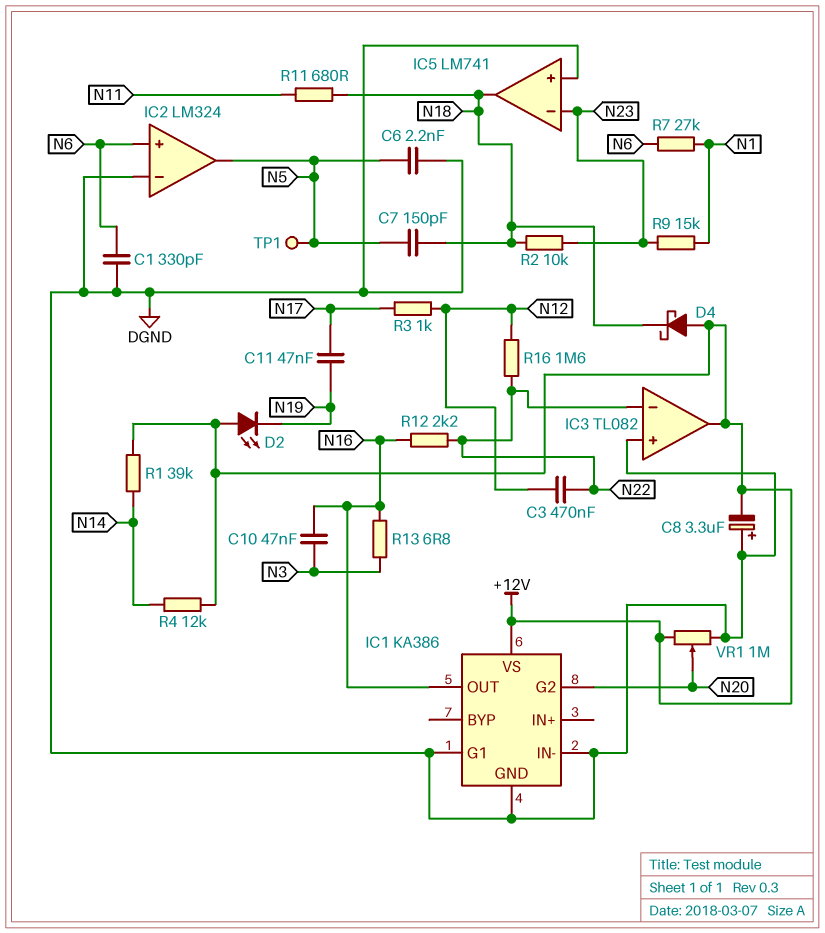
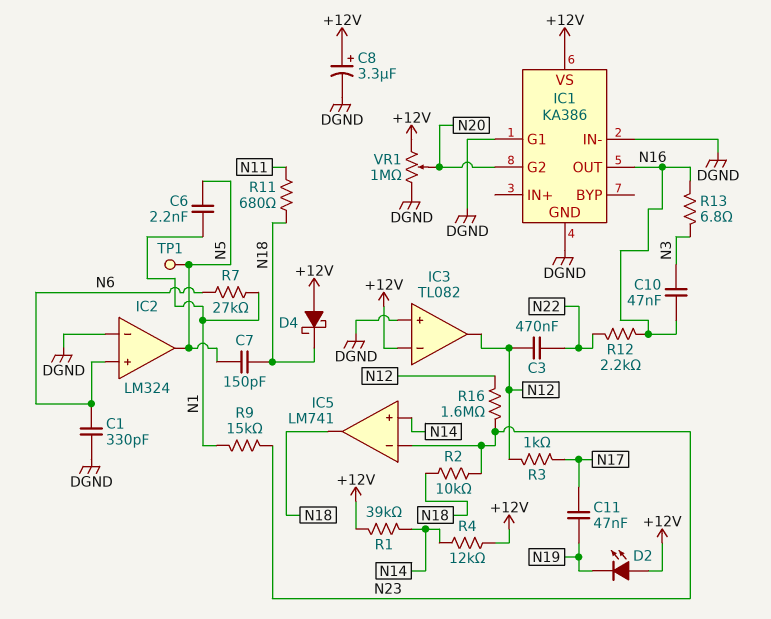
C6: 2.2nF (DGND, N5) -> 2.2nF (N1, N5)
C8: 3.3uF (plus DGND, minus +12V) -> 3.3uF (plus +12V, minus DGND)
IC3 pin in-: N22 -> +12V
IC3 pin out: +12V -> N12
IC5 pin in+: DGND -> N14
R16: 1.6M (N12, N22) -> 1.6M (N12, N23)

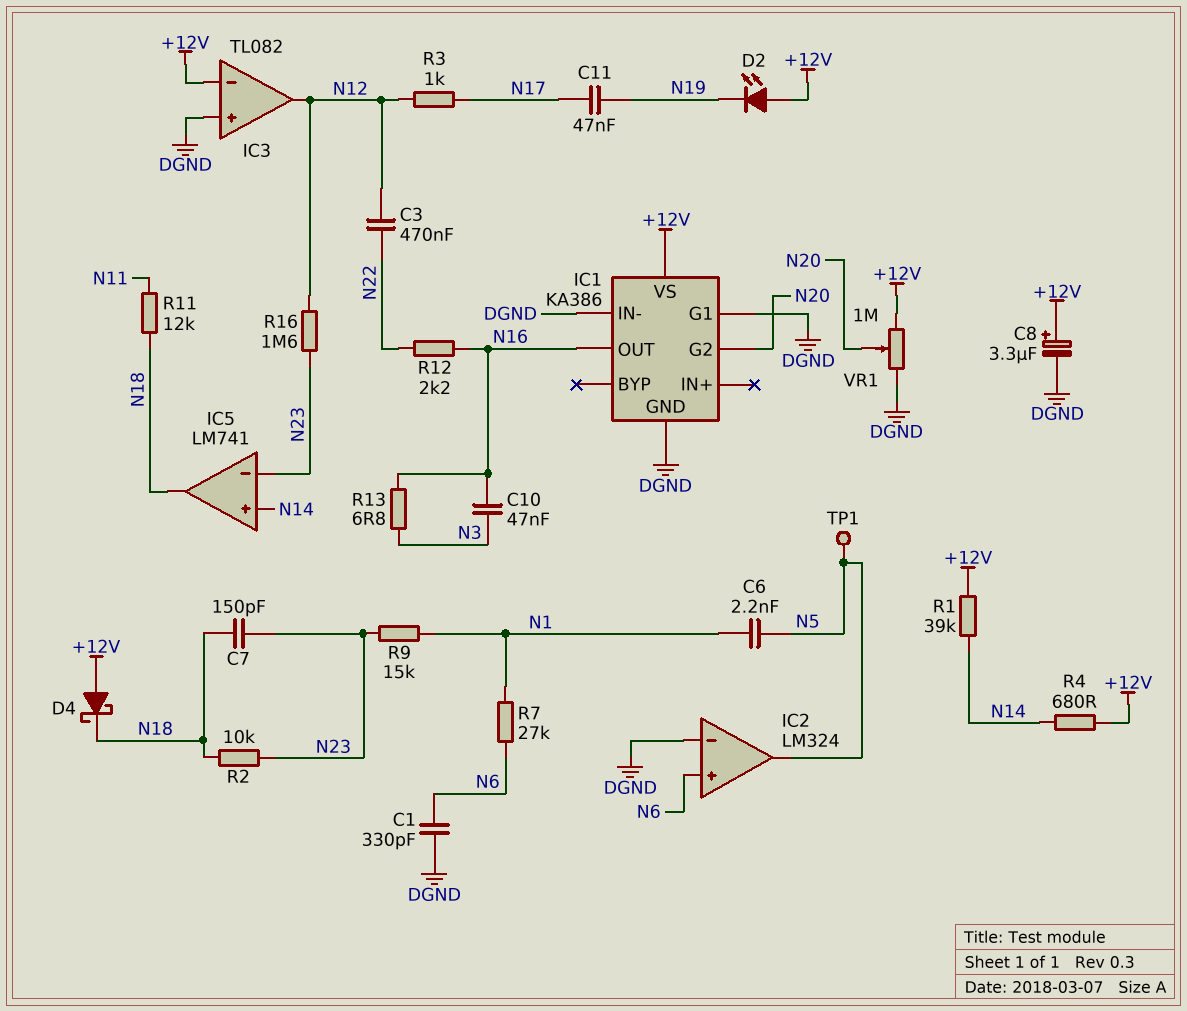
C7: 150pF (N5, N18) -> 150pF (N18, N23)
R4: 12k (+12V, N14) -> 680 (+12V, N14)
R11: 680 (N11, N18) -> 12k (N11, N18)

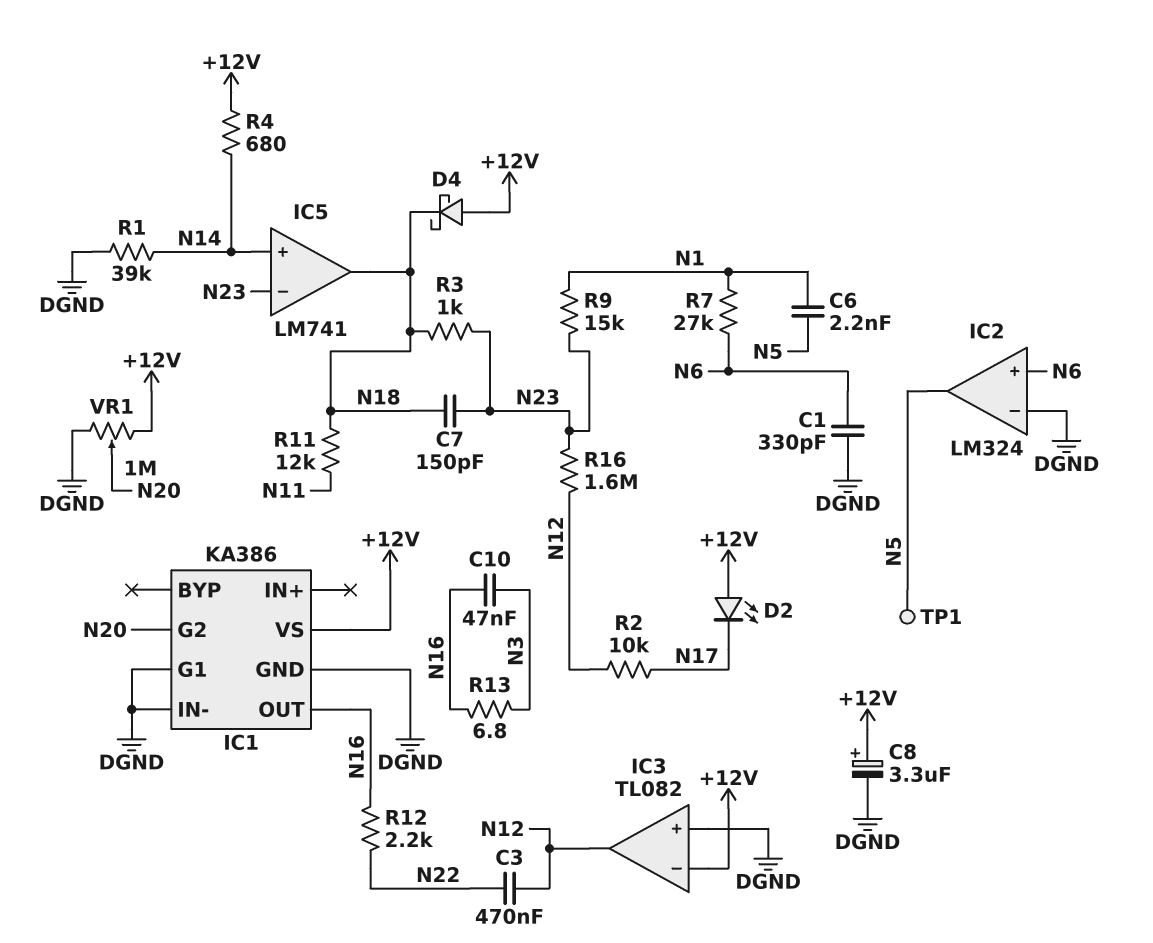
C11: 47nF (N17, N19) -> none
D2: LED (A +12V, K N19) -> LED (A +12V, K N17)
R1: 39k (+12V, N14) -> 39k (DGND, N14)
R2: 10k (N18, N23) -> 10k (N12, N17)
R3: 1k (N12, N17) -> 1k (N18, N23)

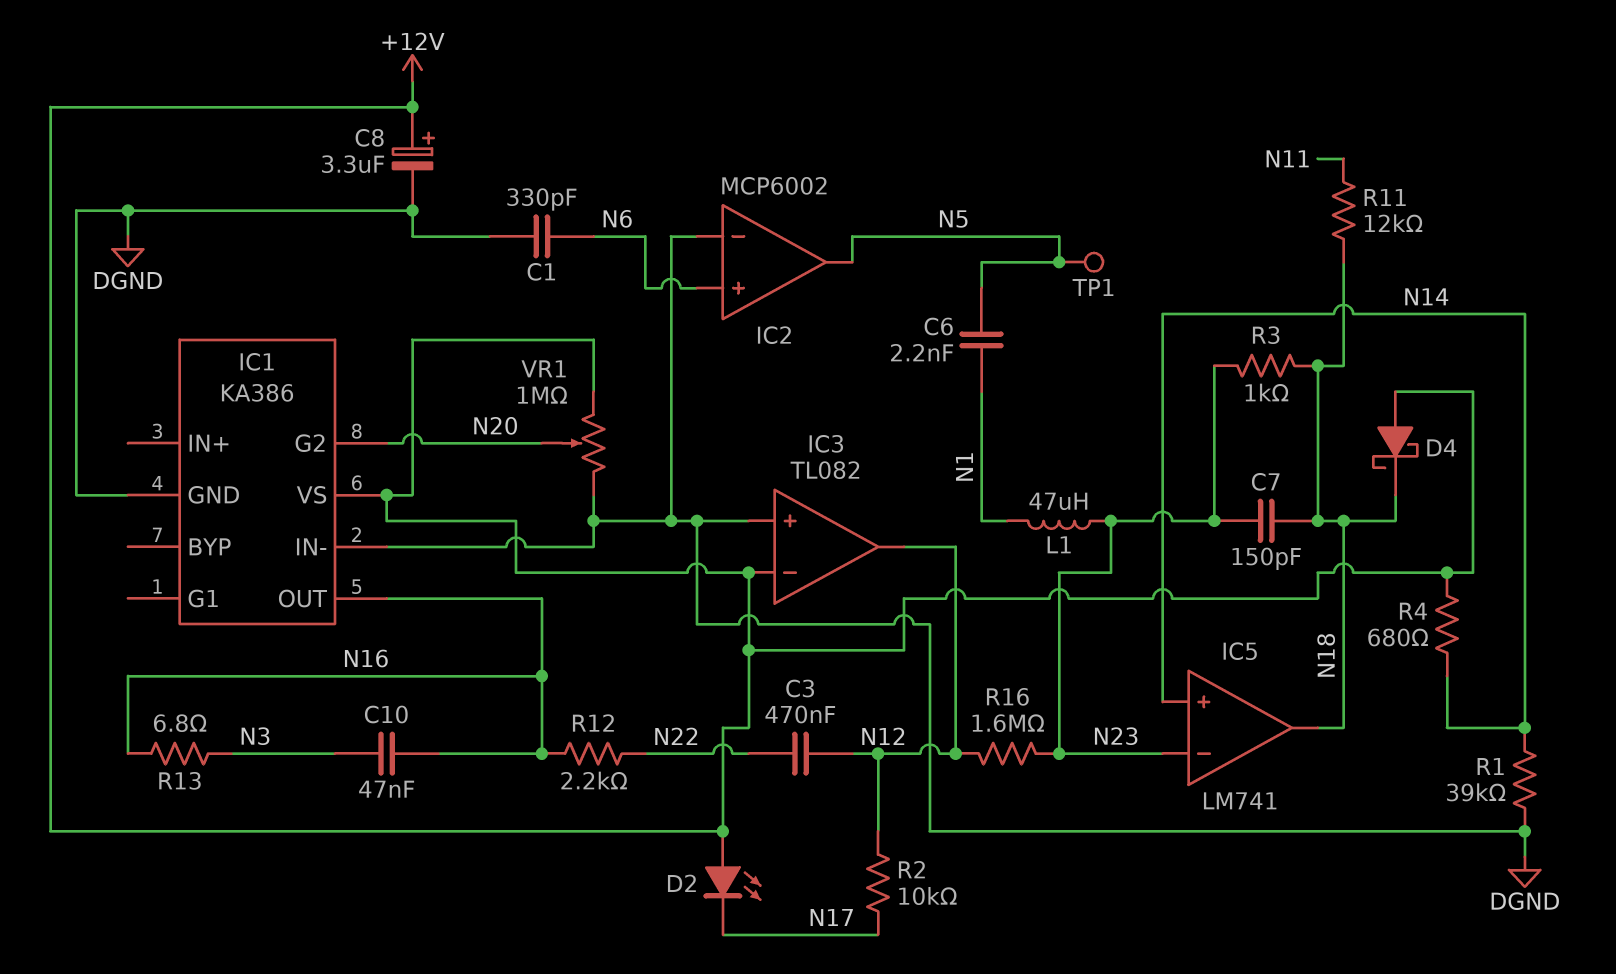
IC1 pin G1: DGND -> none
IC2: LM324 -> MCP6002
L1: none -> 47uH (N1, N23)
R7: 27k (N1, N6) -> none
R9: 15k (N1, N23) -> none

